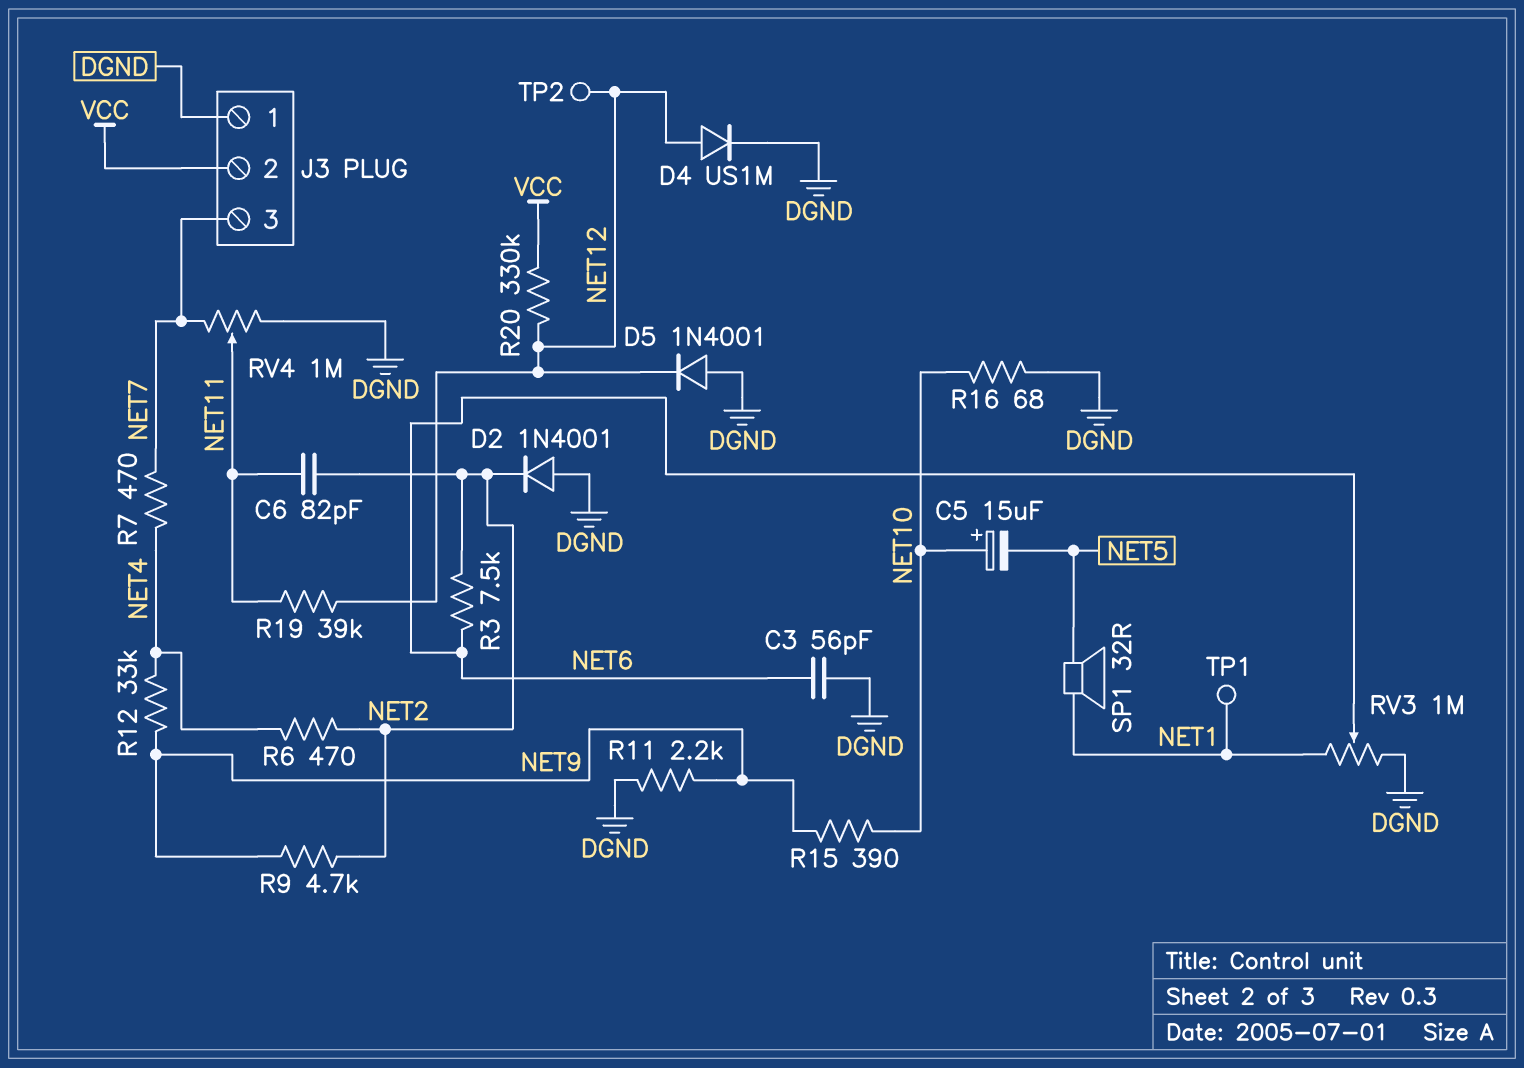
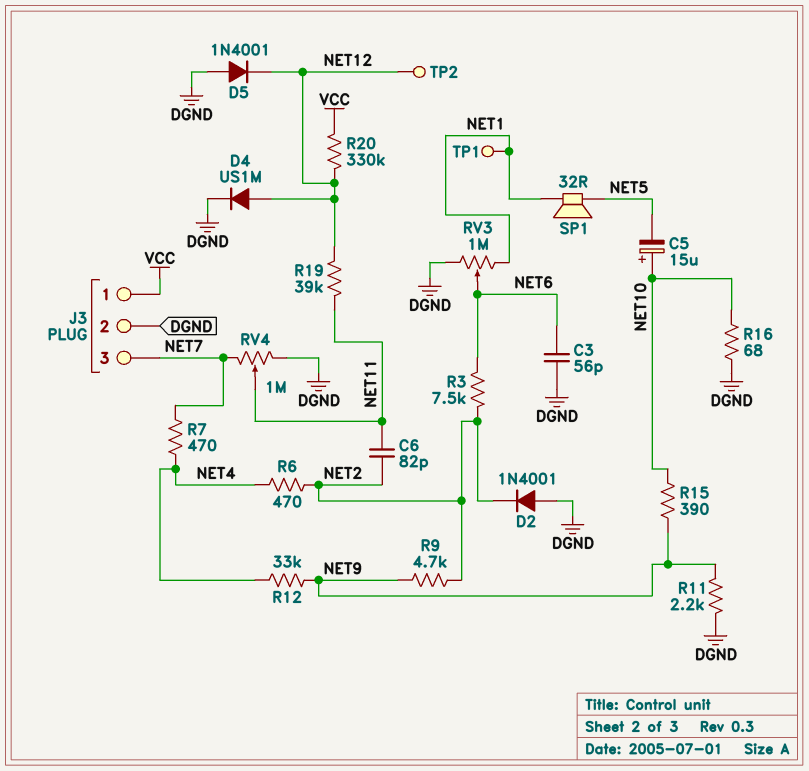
J3 pin 1: DGND -> VCC
J3 pin 2: VCC -> DGND

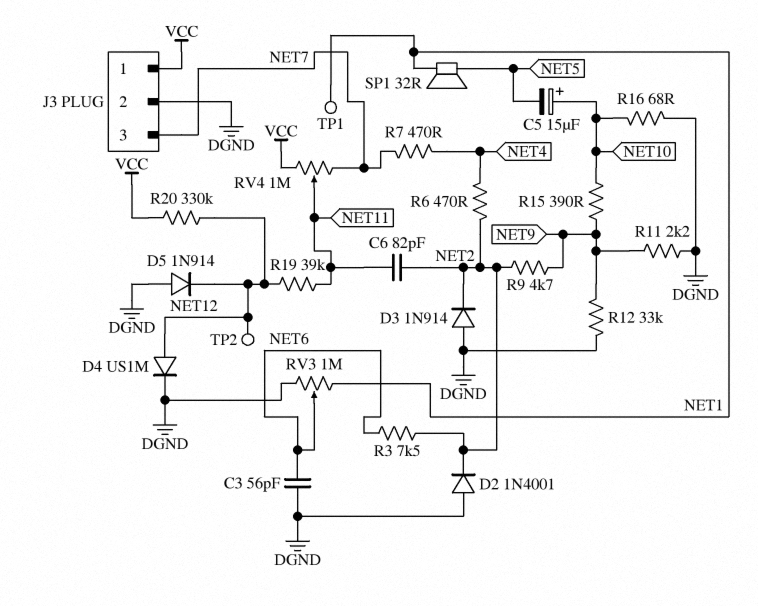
D3: none -> diode 1N914 (A DGND, K NET2)
D5: diode 1N4001 (A DGND, K NET12) -> diode 1N914 (A DGND, K NET12)
R12: 33k (NET4, NET9) -> 33k (DGND, NET9)
RV4: 1M (DGND, NET7, wiper NET11) -> 1M (NET7, VCC, wiper NET11)

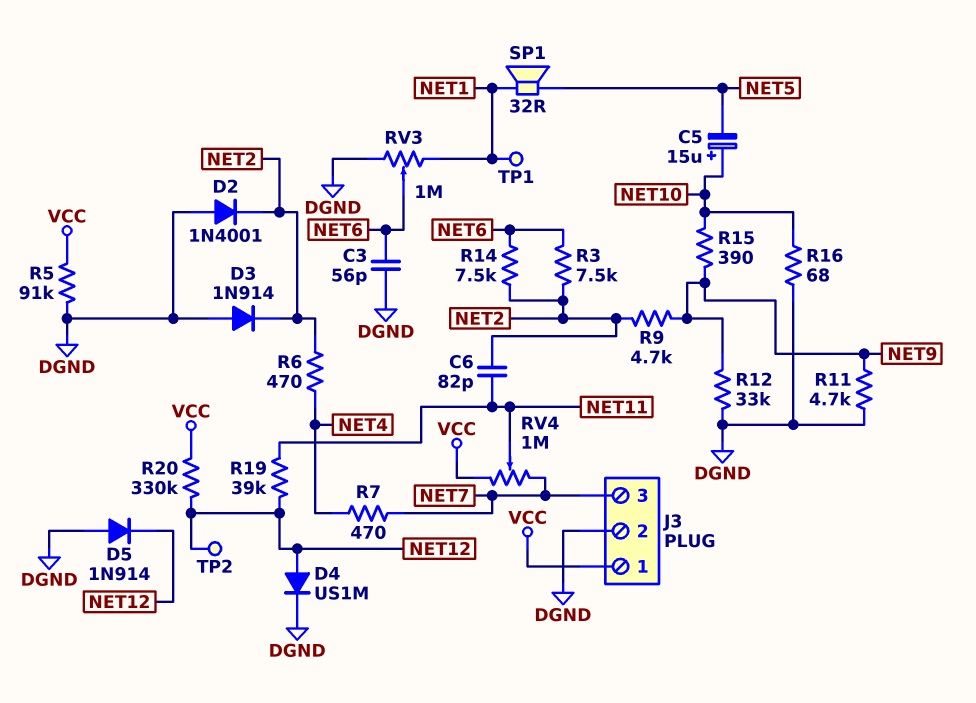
R5: none -> 91k (DGND, VCC)
R11: 2.2k (DGND, NET9) -> 4.7k (DGND, NET9)
R14: none -> 7.5k (NET2, NET6)

